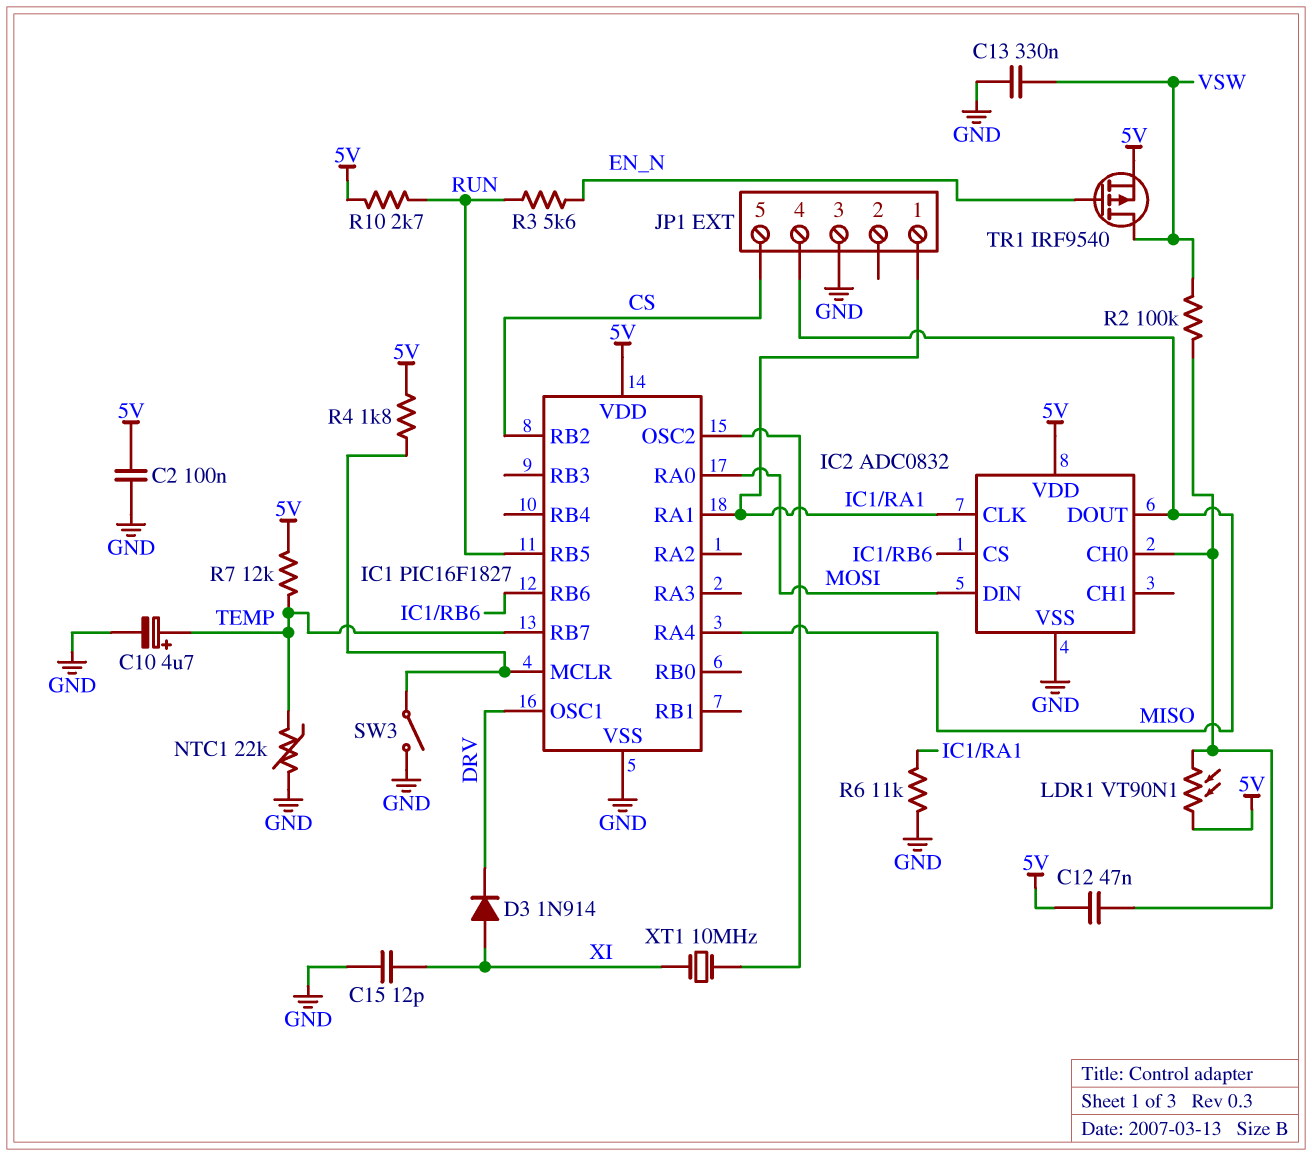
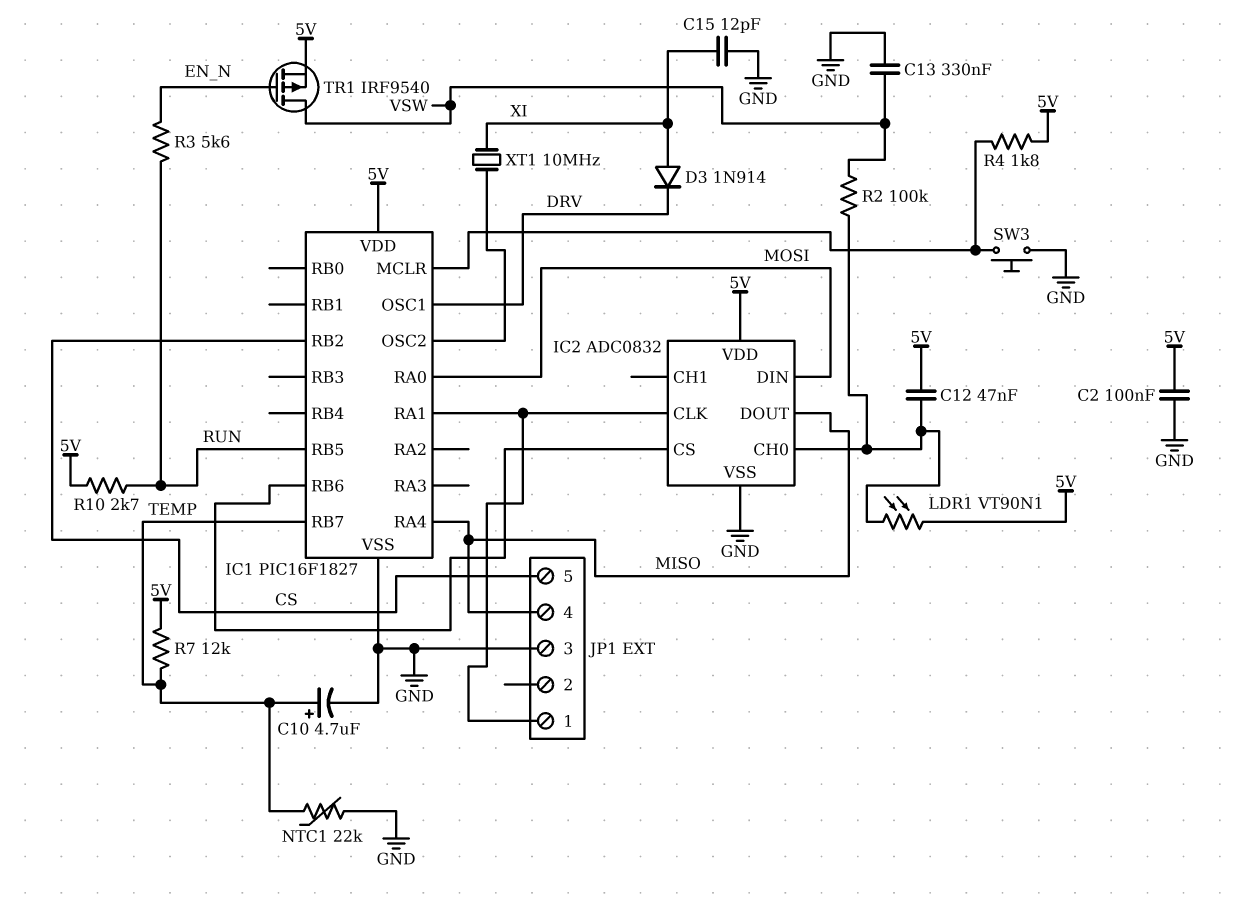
R6: 11k (GND, IC1/RA1) -> none
SW3: switch (GND, IC1/MCLR) -> button (GND, IC1/MCLR)

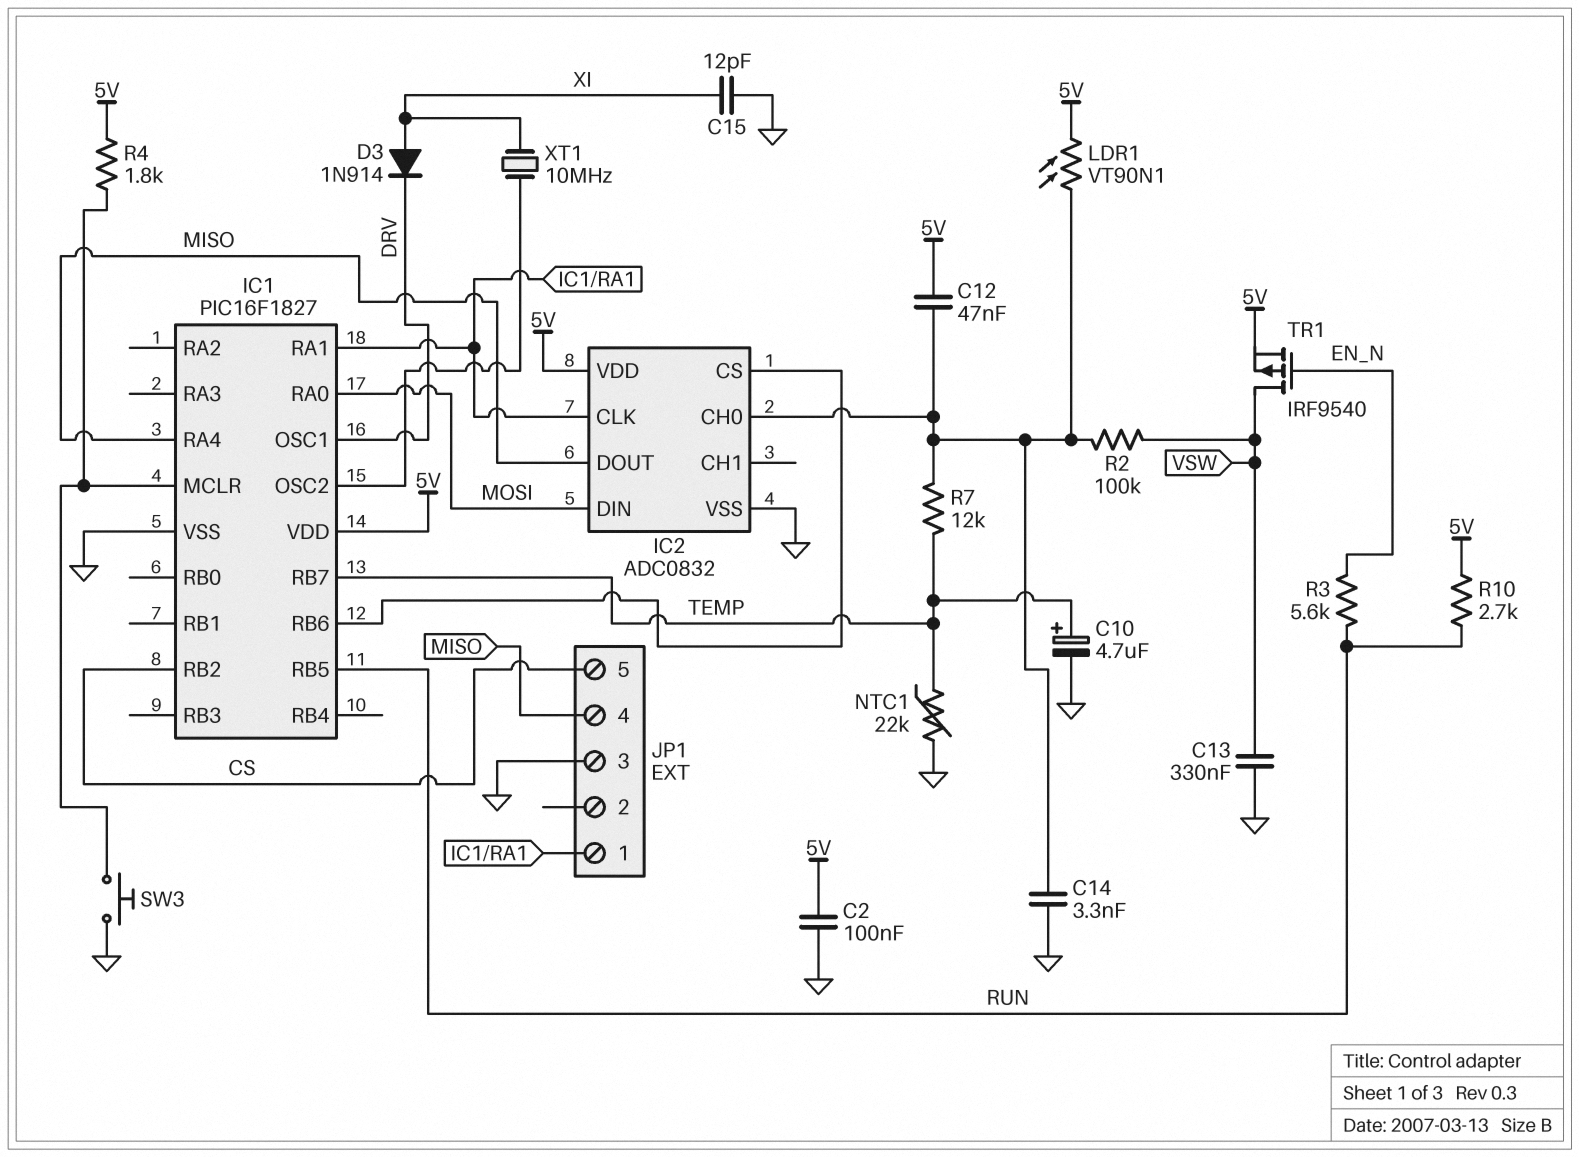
C14: none -> 3.3nF (GND, IC2/CH0)
R7: 12k (5V, TEMP) -> 12k (IC2/CH0, TEMP)

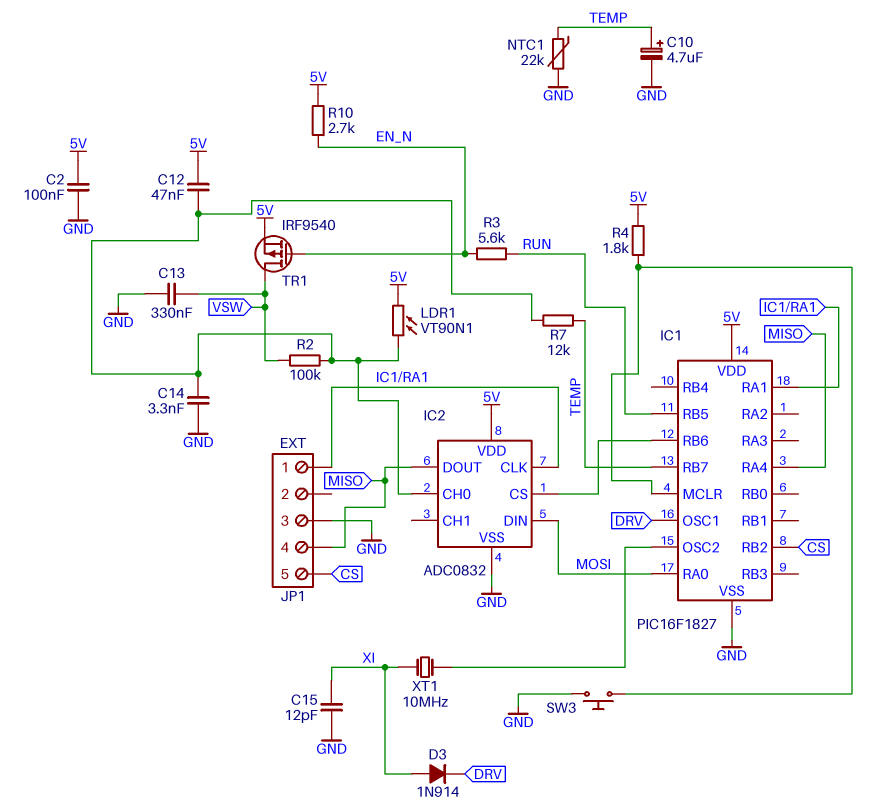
R10: 2.7k (5V, RUN) -> 2.7k (5V, EN_N)

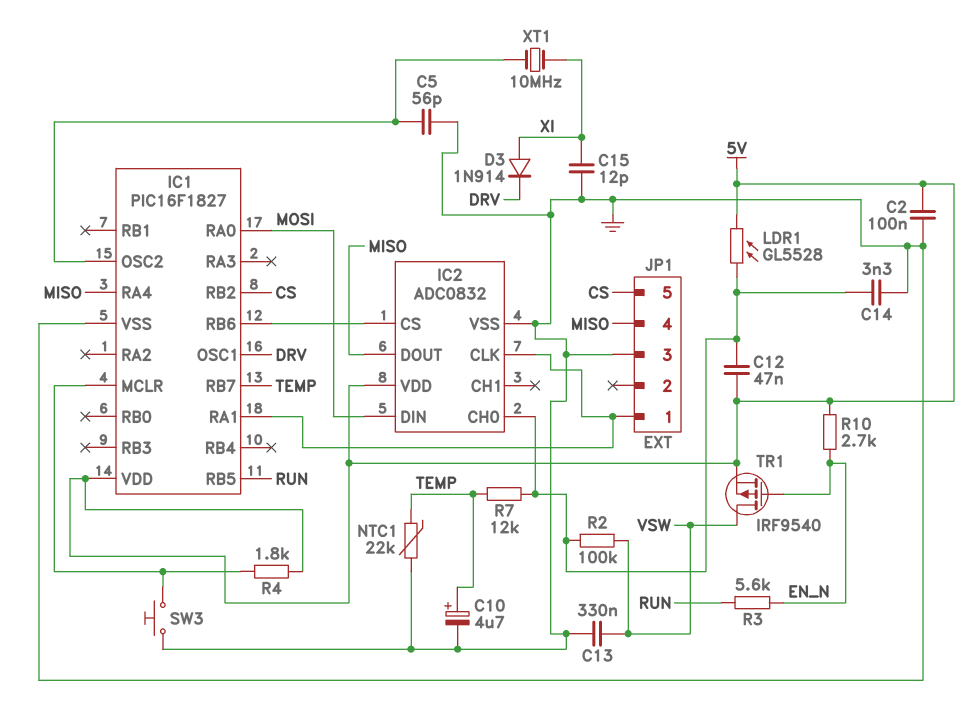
C5: none -> 56pF (GND, IC1/OSC2)
LDR1: VT90N1 (5V, IC2/CH0) -> GL5528 (5V, IC2/CH0)

